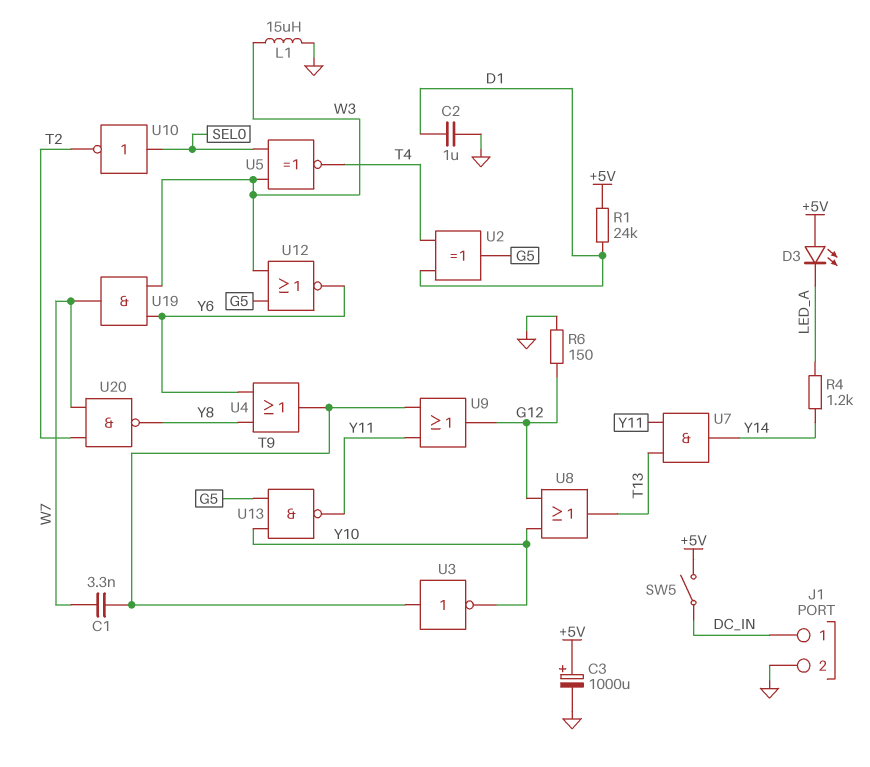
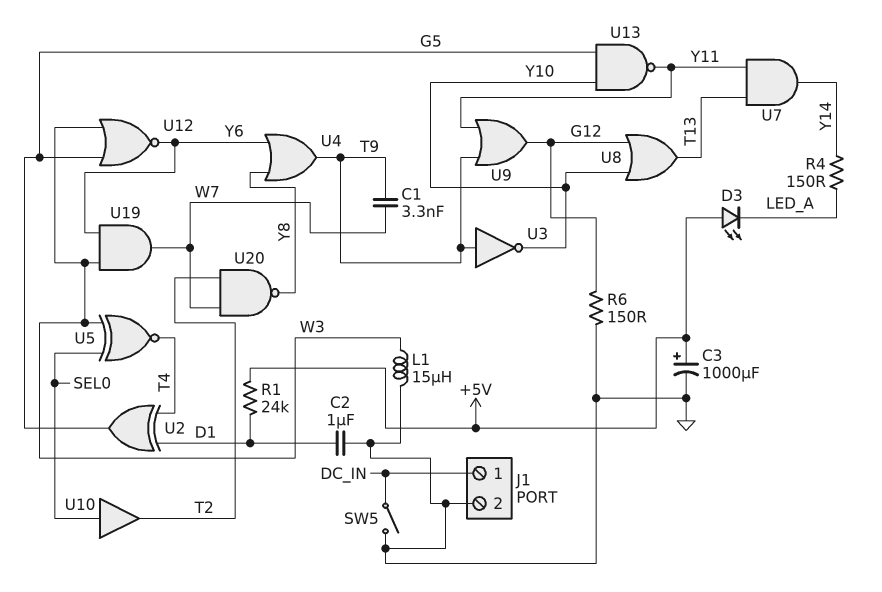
R4: 1.2k (LED_A, Y14) -> 150 (LED_A, Y14)
SW5: switch (+5V, DC_IN) -> switch (DC_IN, GND)
U10: NOT (in SEL0, out T2) -> buffer (in SEL0, out T2)

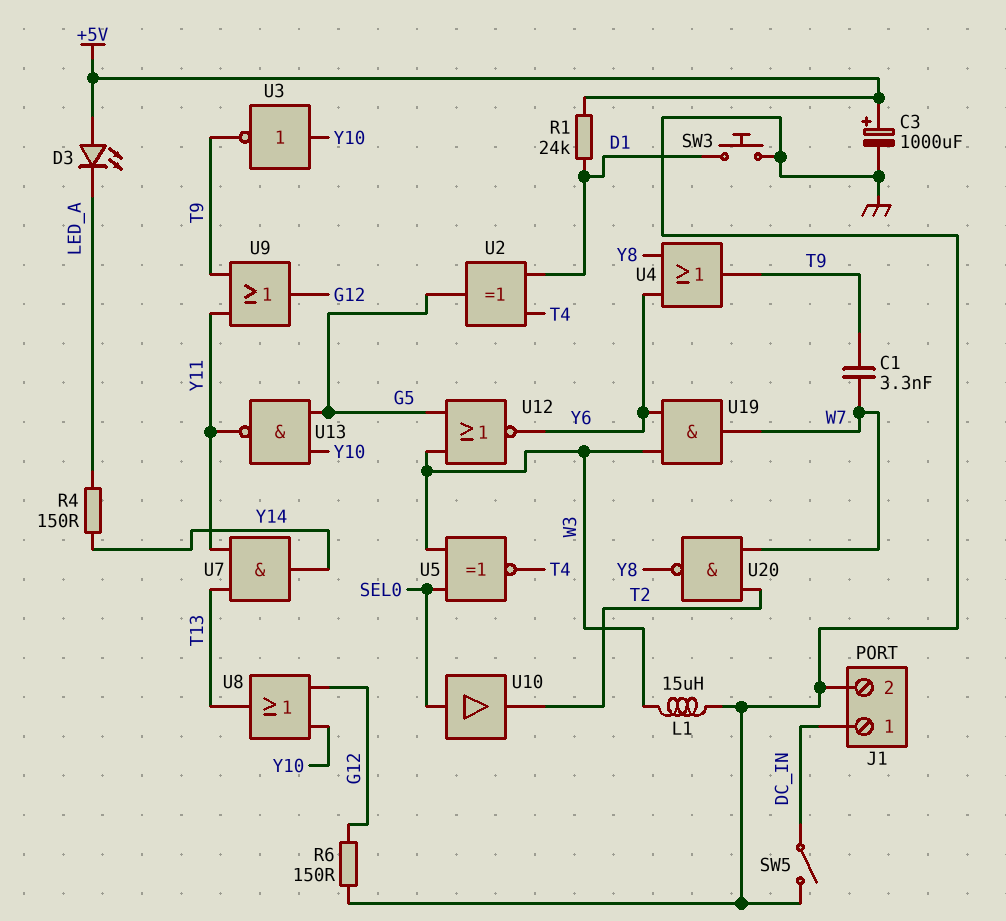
C2: 1uF (D1, GND) -> none
SW3: none -> button (D1, GND)
U3: NOT (in T9, out Y10) -> NOT (in Y10, out T9)

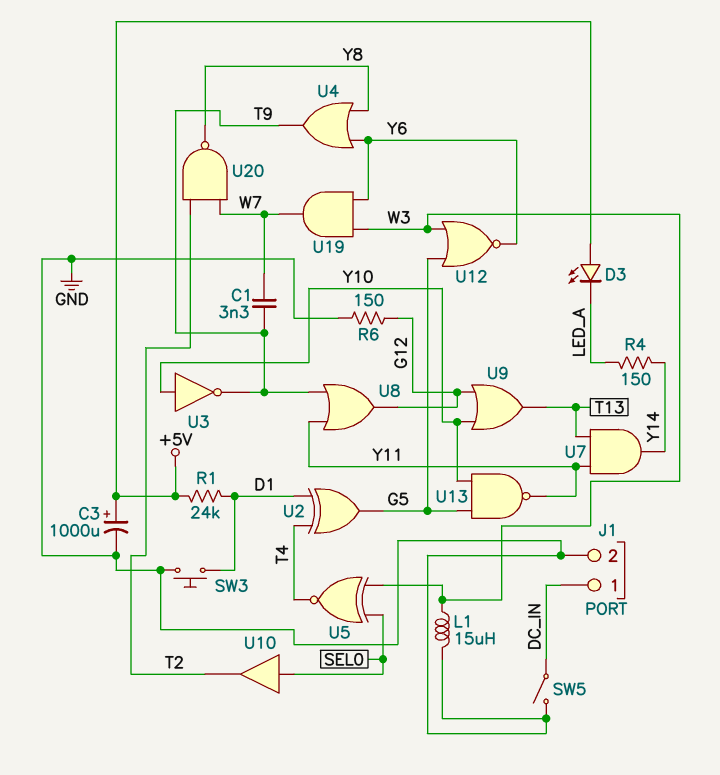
U8: OR (in G12, in Y10, out T13) -> OR (in T9, in Y11, out G12)
U9: OR (in T9, in Y11, out G12) -> OR (in G12, in Y10, out T13)

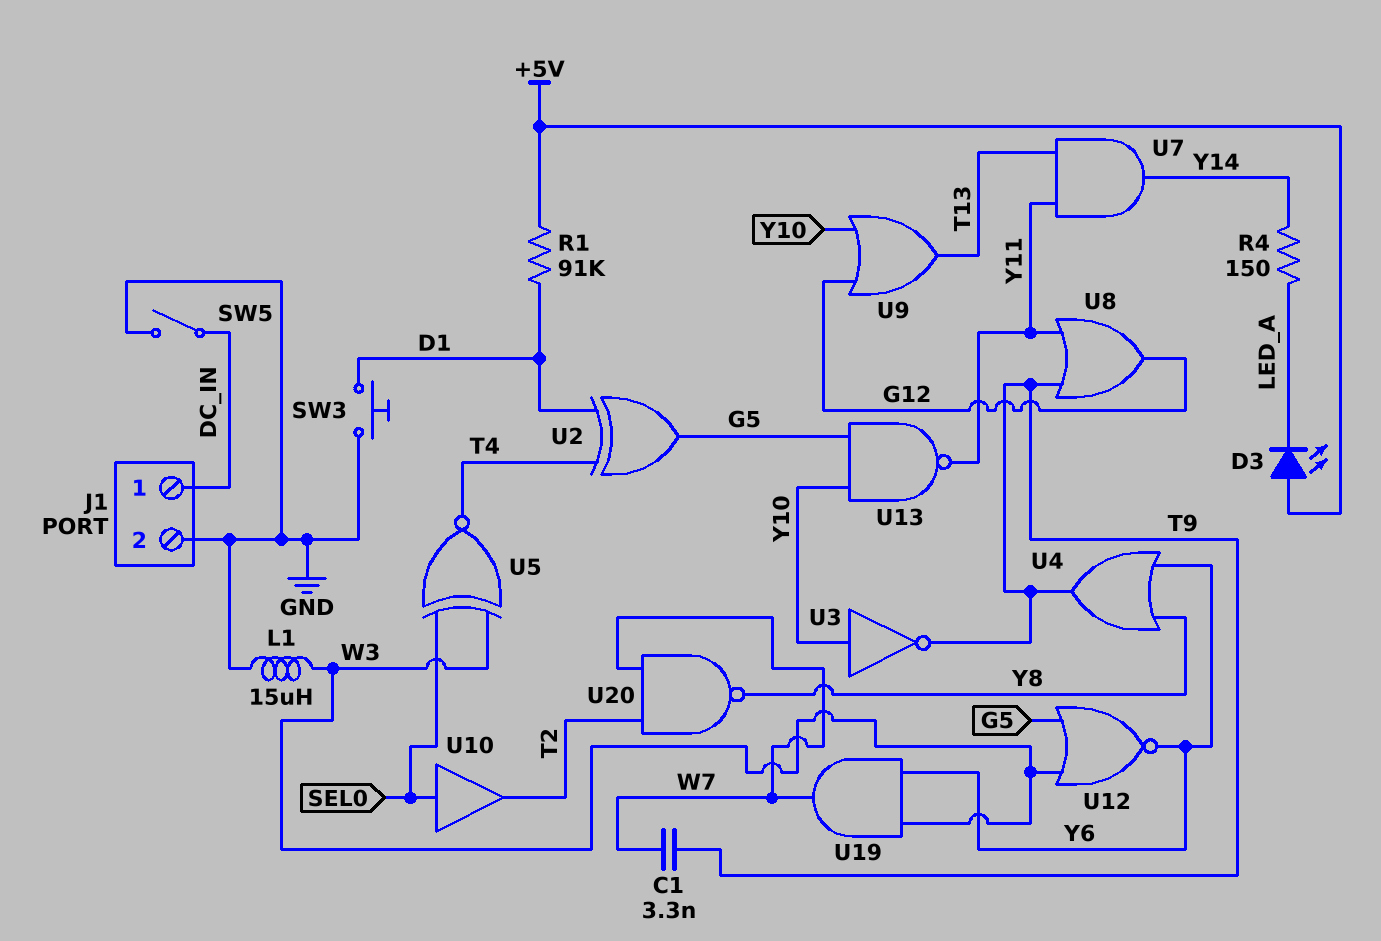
C3: 1000uF (plus +5V, minus GND) -> none
R1: 24k (+5V, D1) -> 91k (+5V, D1)
R6: 150 (G12, GND) -> none

